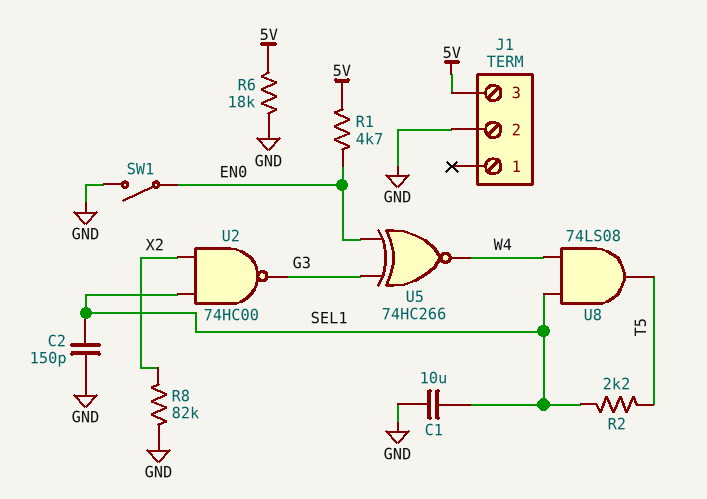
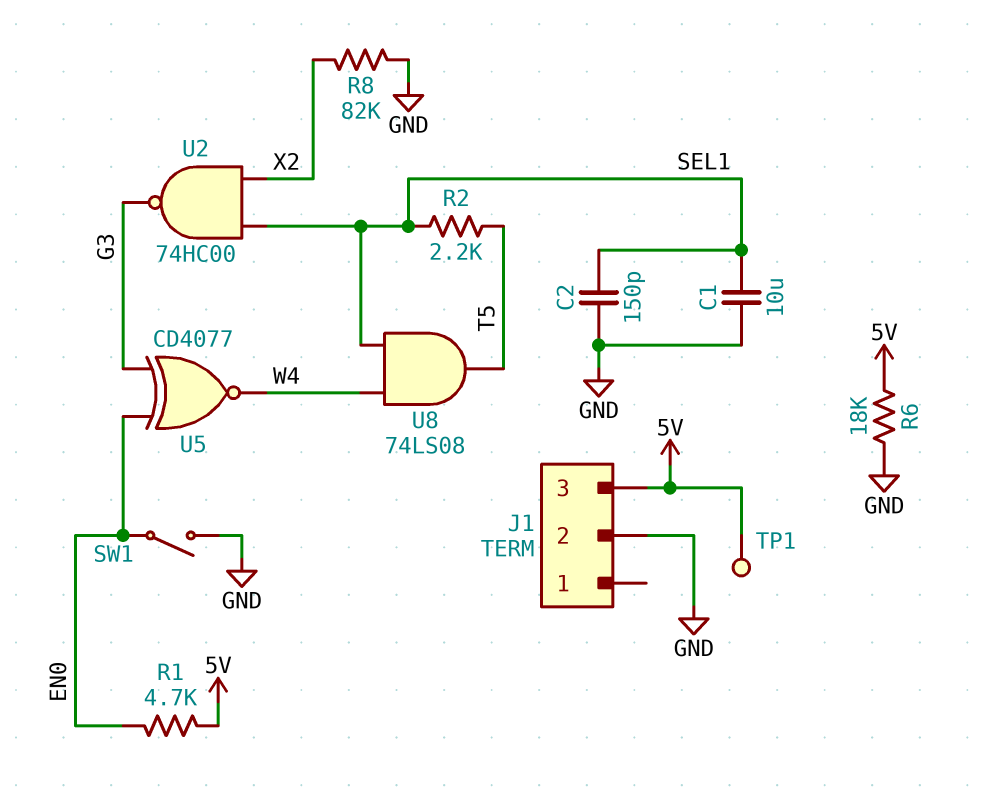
TP1: none -> test point (5V)
U5: XNOR 74HC266 (in EN0, in G3, out W4) -> XNOR CD4077 (in EN0, in G3, out W4)

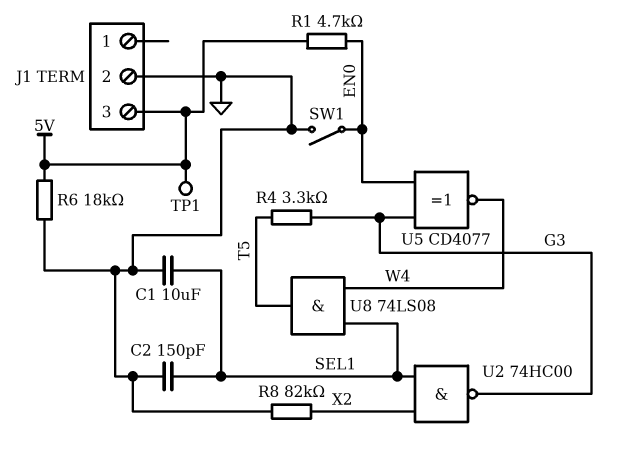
R2: 2.2k (SEL1, T5) -> none
R4: none -> 3.3k (G3, T5)

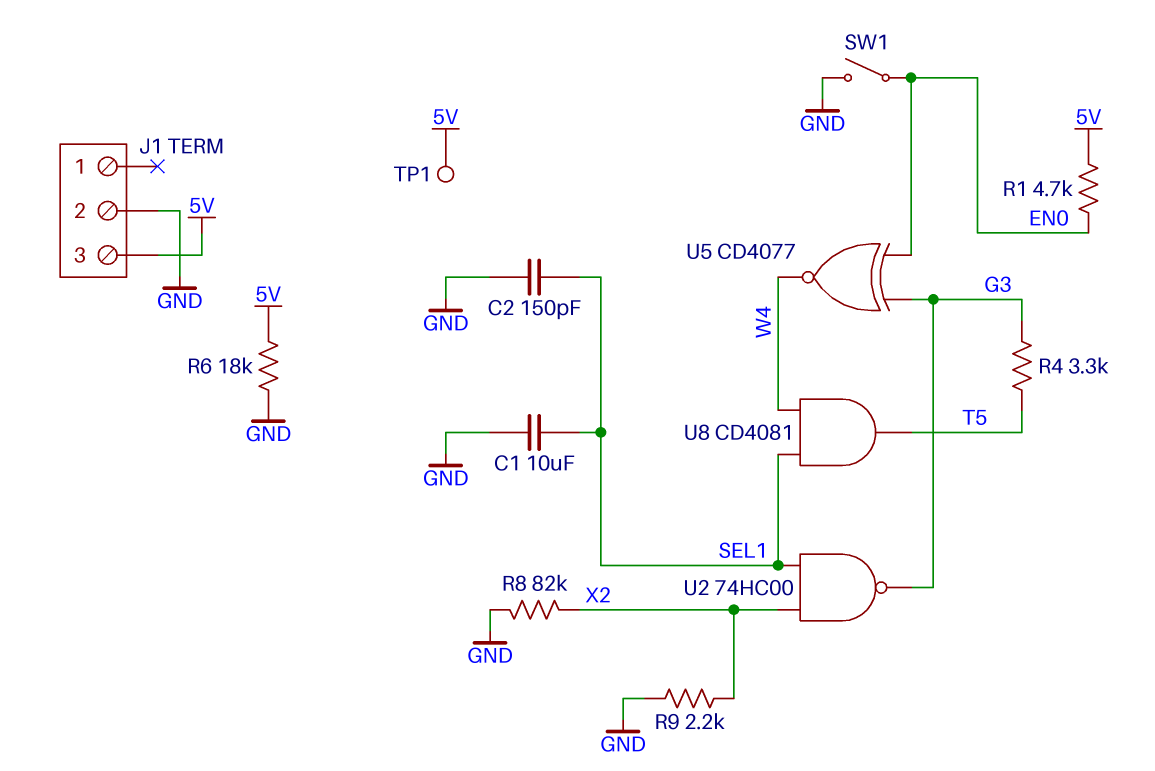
R9: none -> 2.2k (GND, X2)
U8: AND 74LS08 (in SEL1, in W4, out T5) -> AND CD4081 (in SEL1, in W4, out T5)

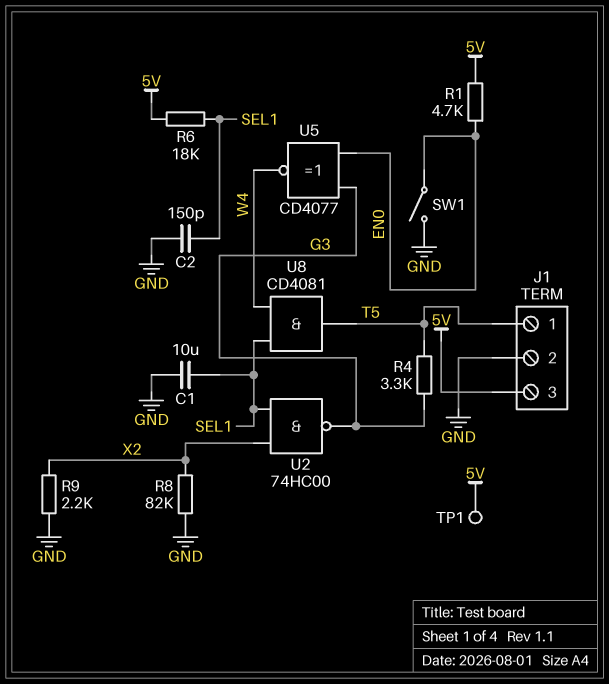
J1 pin 1: none -> T5
R6: 18k (5V, GND) -> 18k (5V, SEL1)

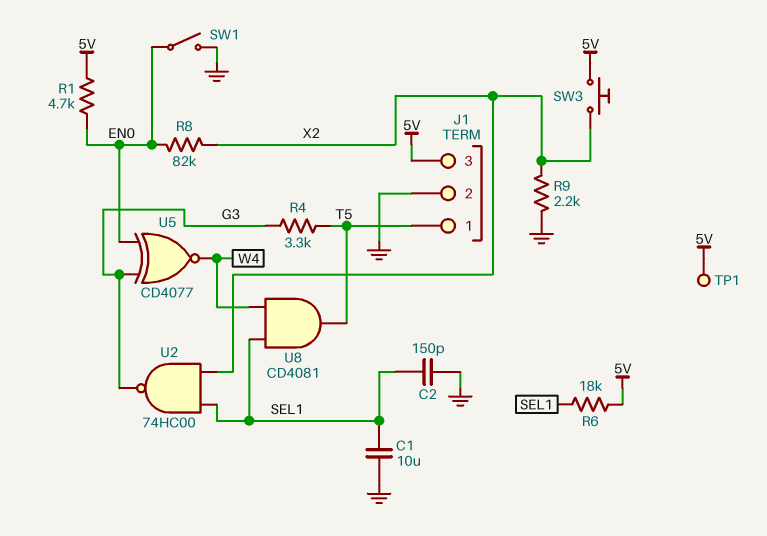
R8: 82k (GND, X2) -> 82k (EN0, X2)
SW3: none -> button (5V, X2)

